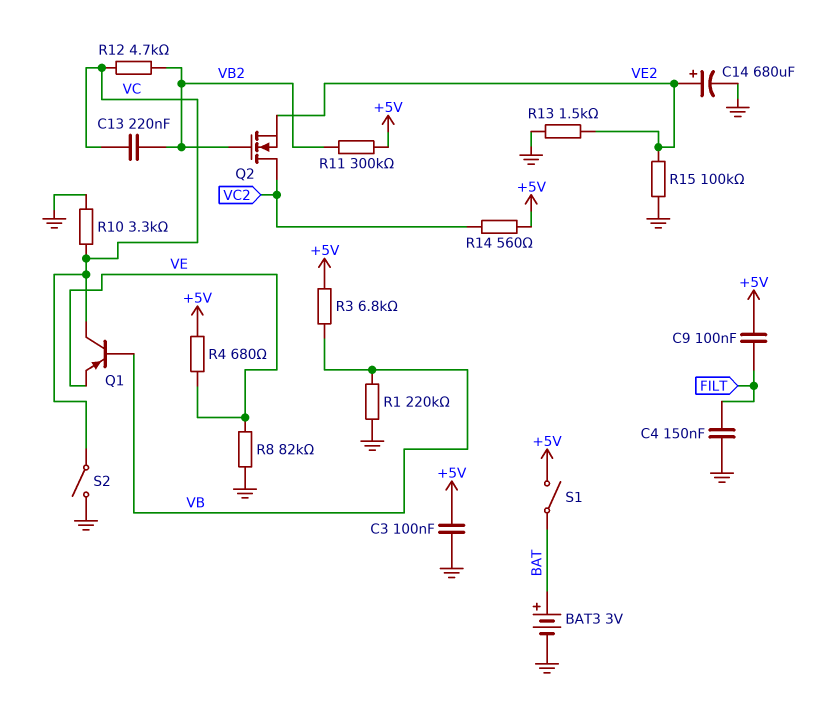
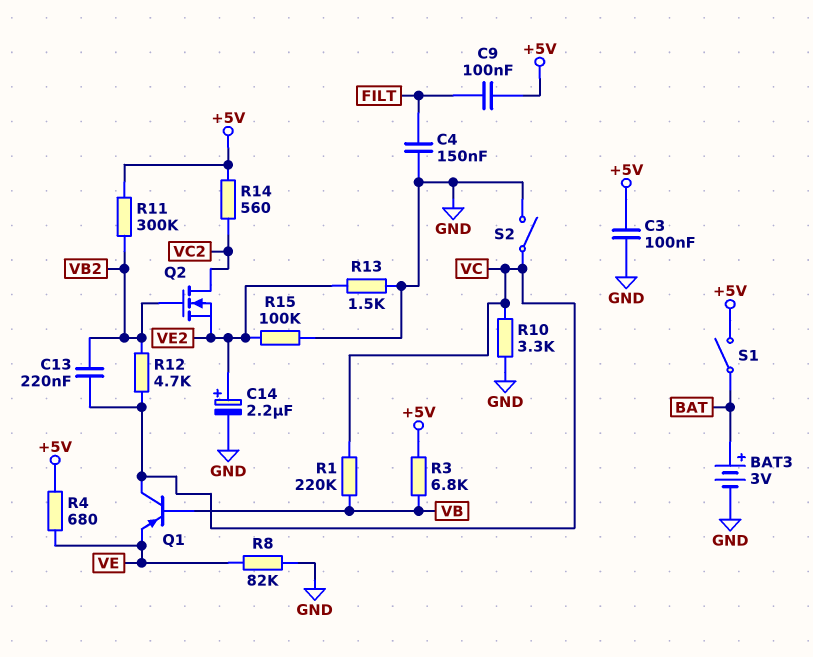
C14: 680uF (plus VE2, minus GND) -> 2.2uF (plus VE2, minus GND)
R1: 220k (GND, VB) -> 220k (VB, VC)

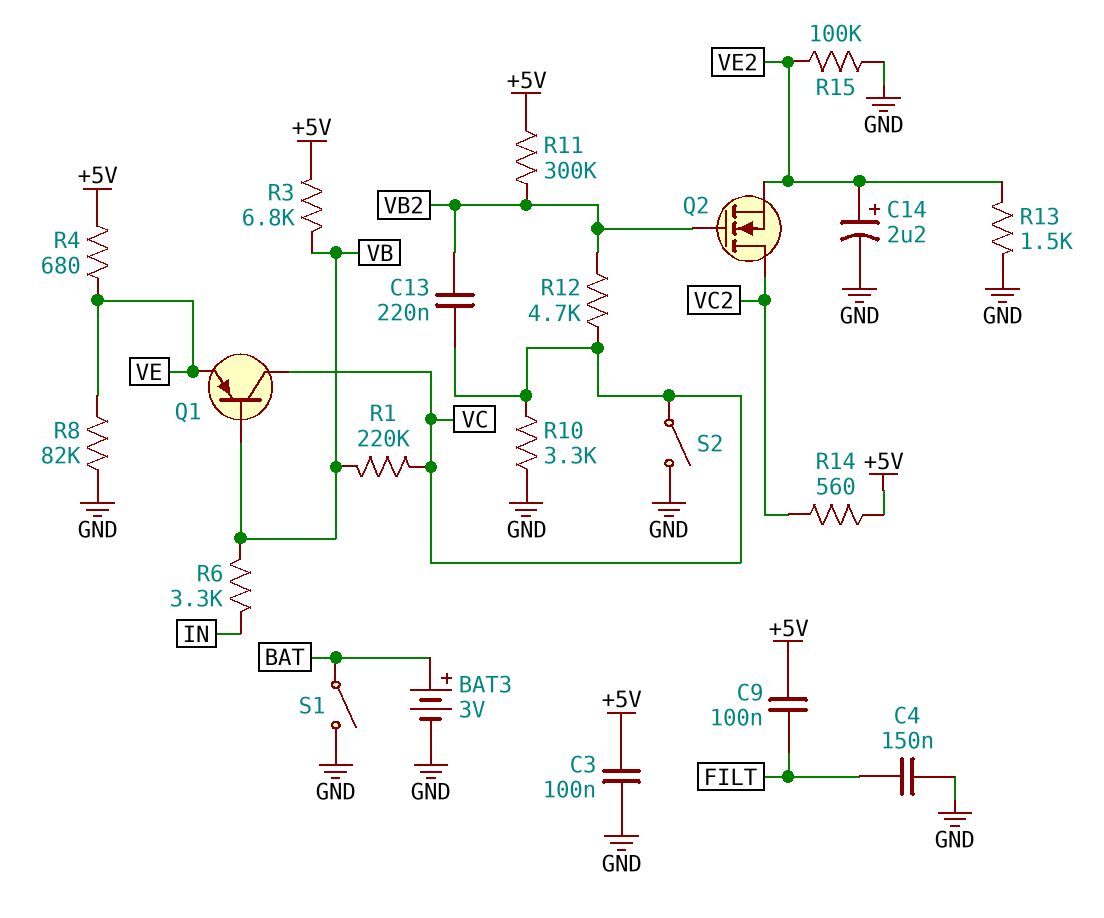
R6: none -> 3.3k (IN, VB)
S1: switch (+5V, BAT) -> switch (BAT, GND)

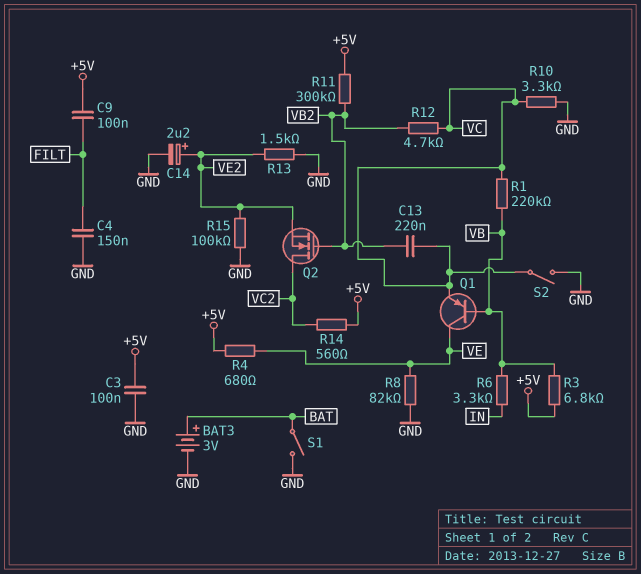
Q1: PNP (B VB, C VC, E VE) -> PNP (B VB, C VE, E VC)

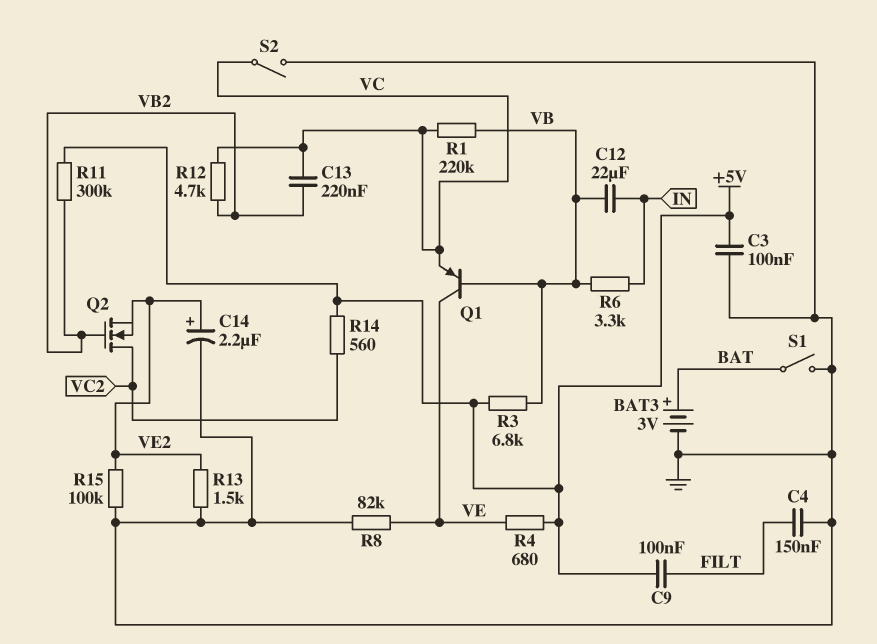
C12: none -> 22uF (IN, VB)
R10: 3.3k (GND, VC) -> none

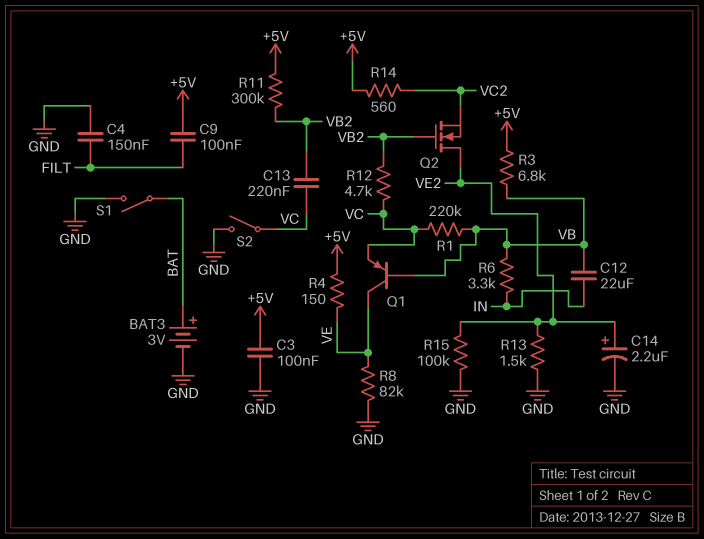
Q2: NMOS (G VB2, D VC2, S VE2) -> NMOS (G VB2, D VE2, S VC2)
R4: 680 (+5V, VE) -> 150 (+5V, VE)

